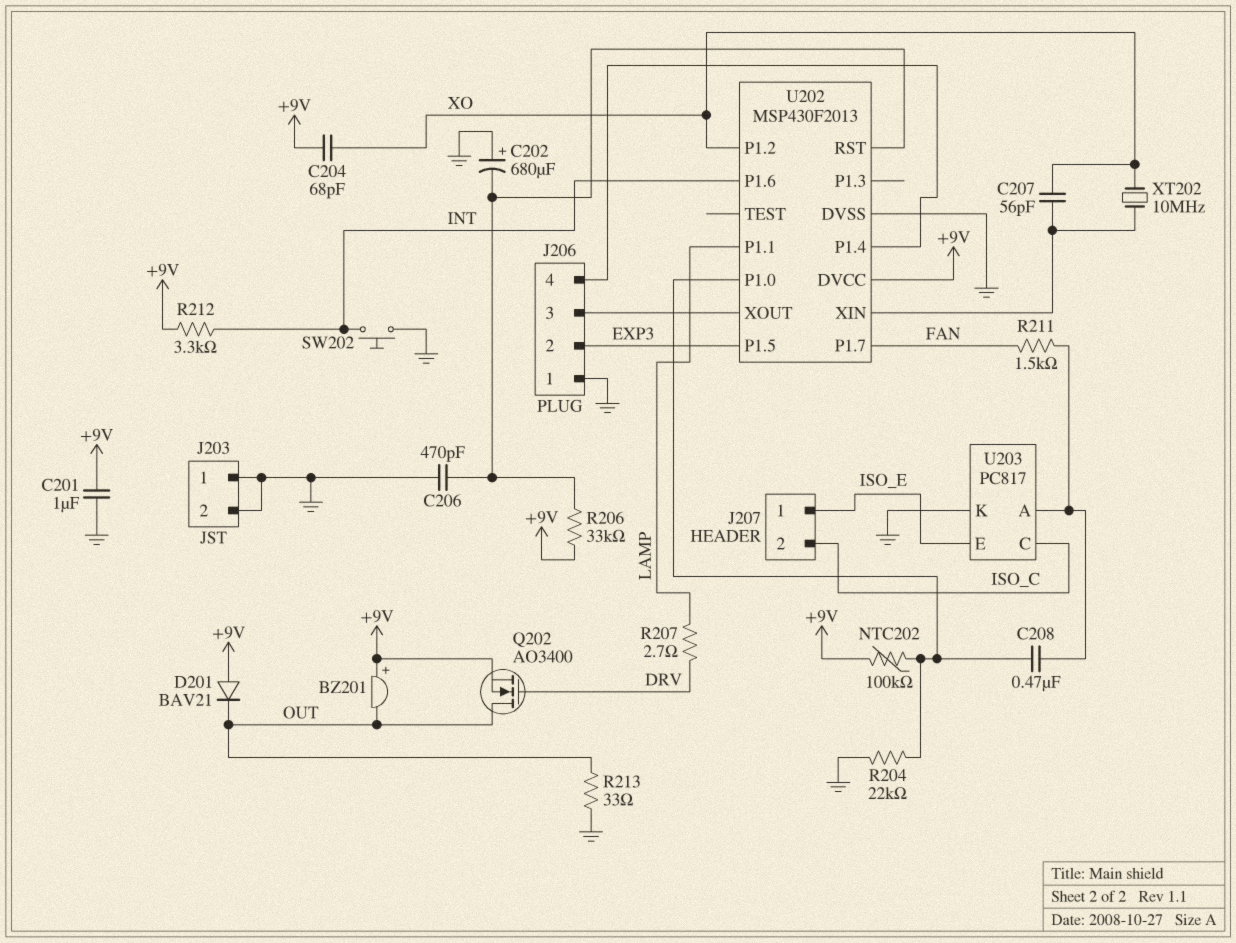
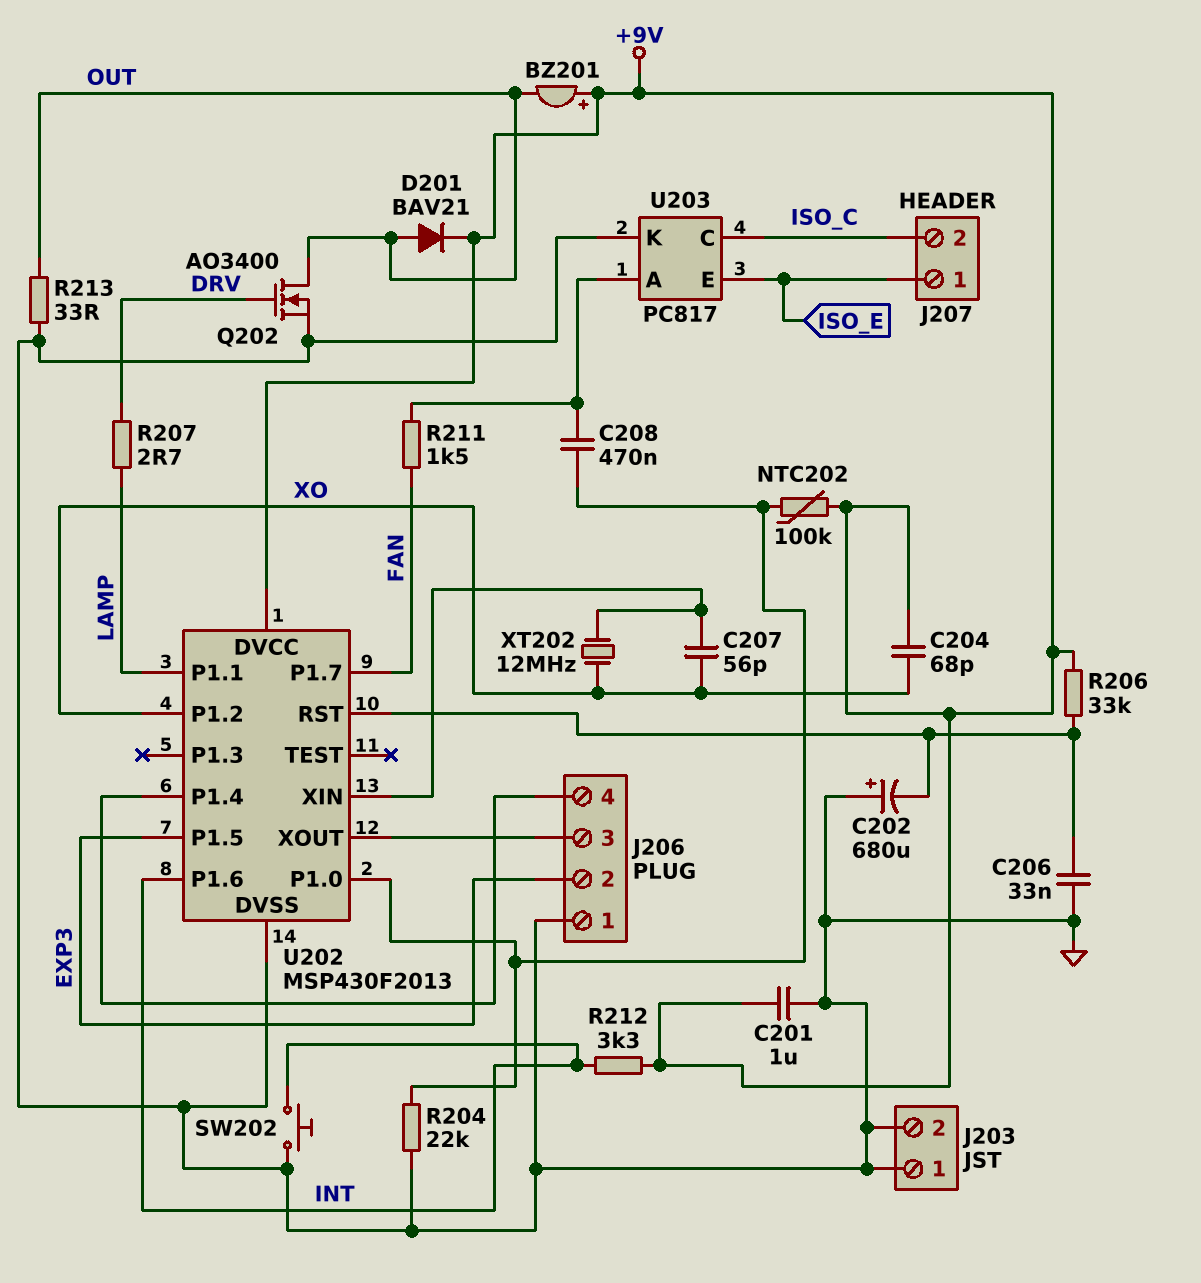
C206: 470pF (GND, U202/RST) -> 33nF (GND, U202/RST)
D201: diode BAV21 (A +9V, K OUT) -> diode BAV21 (A OUT, K +9V)
Q202: NMOS AO3400 (G DRV, D OUT, S +9V) -> NMOS AO3400 (G DRV, D OUT, S GND)
XT202: 10MHz (U202/XIN, XO) -> 12MHz (U202/XIN, XO)

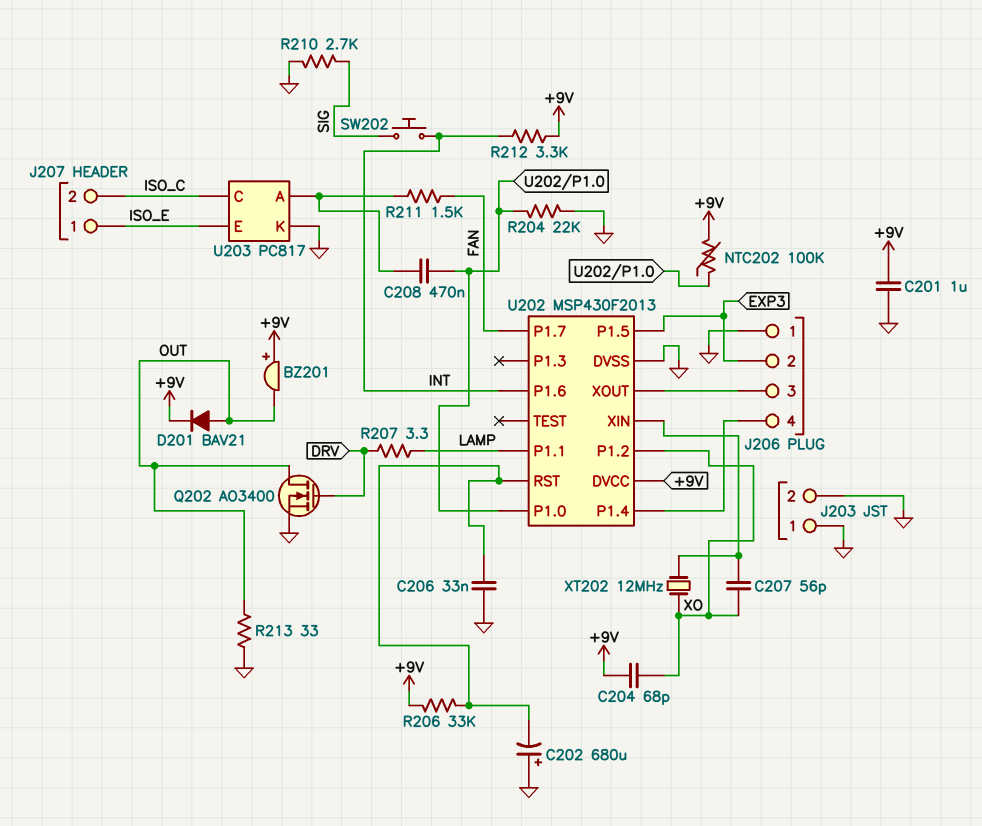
R207: 2.7 (DRV, LAMP) -> 3.3 (DRV, LAMP)
R210: none -> 2.7k (GND, SIG)
SW202: button (GND, INT) -> button (INT, SIG)

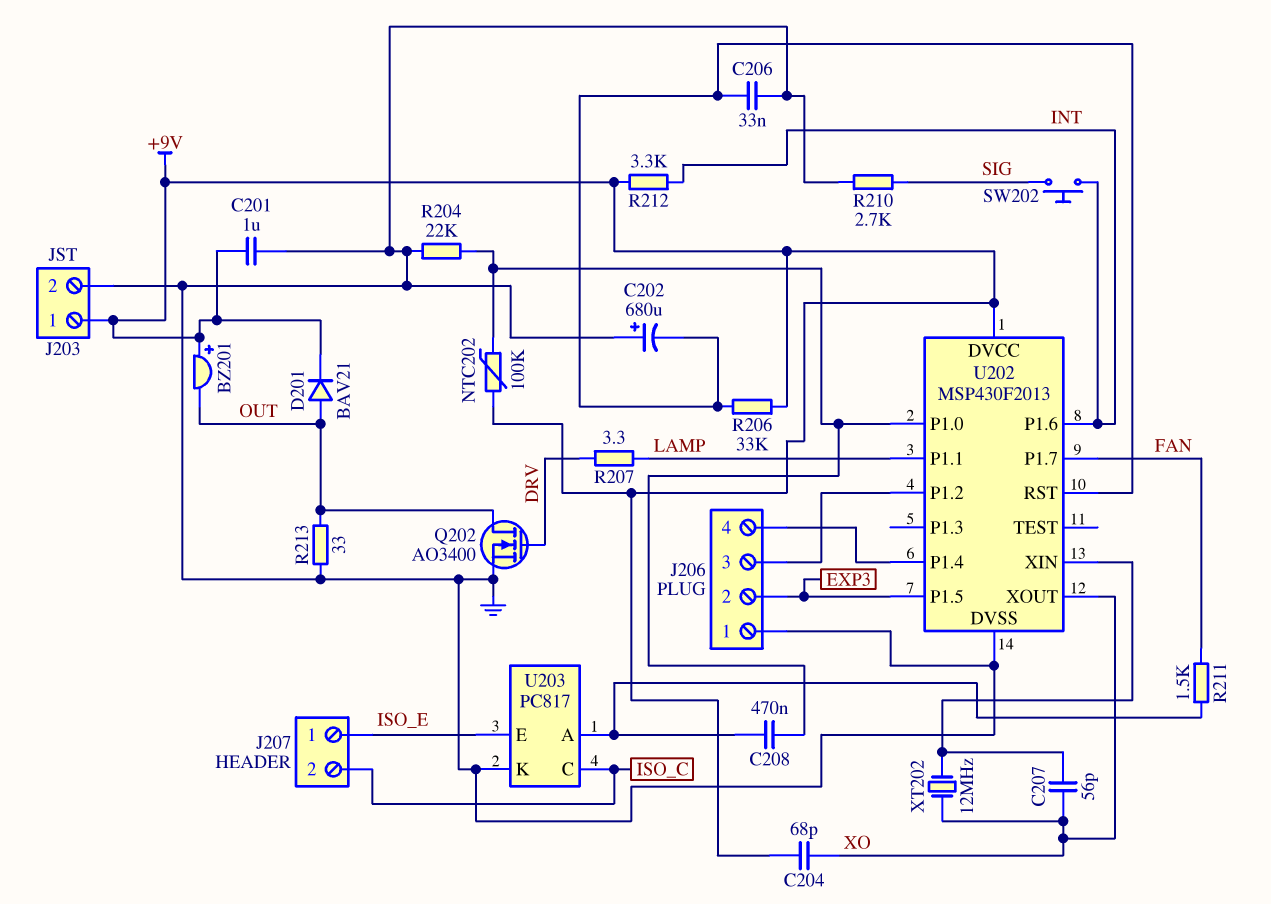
J203 pin 1: GND -> +9V
U202 pin P1.2: XO -> J206/3
U202 pin XOUT: J206/3 -> XO

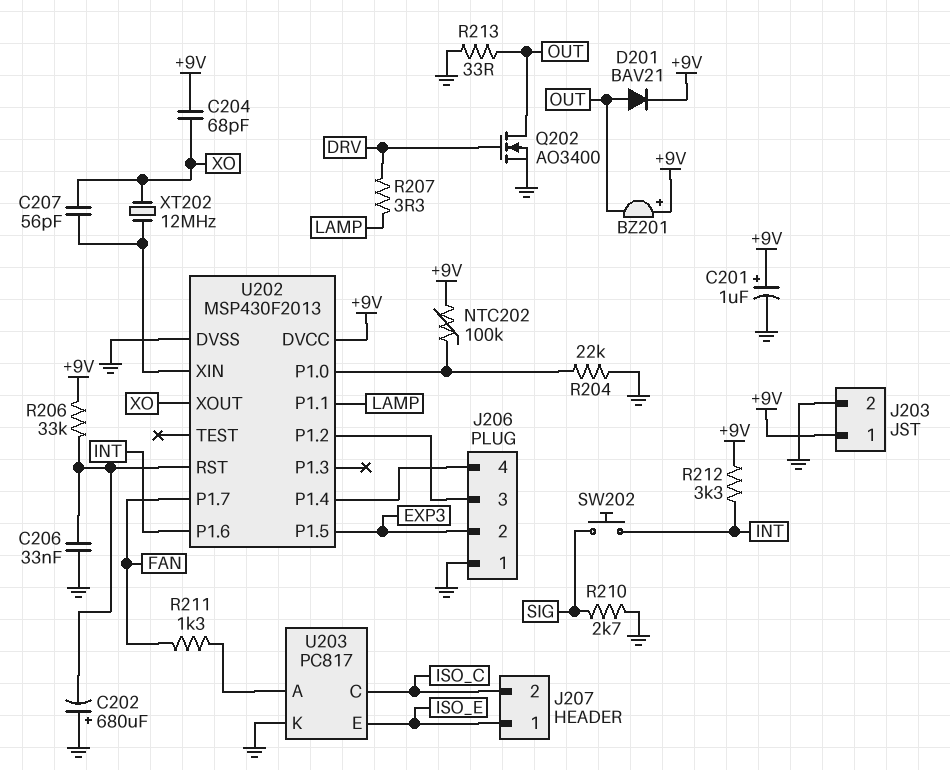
C201: 1uF (+9V, GND) -> 1uF (plus +9V, minus GND)
C208: 470nF (U202/P1.0, U203/A) -> none
R211: 1.5k (FAN, U203/A) -> 1.3k (FAN, U203/A)

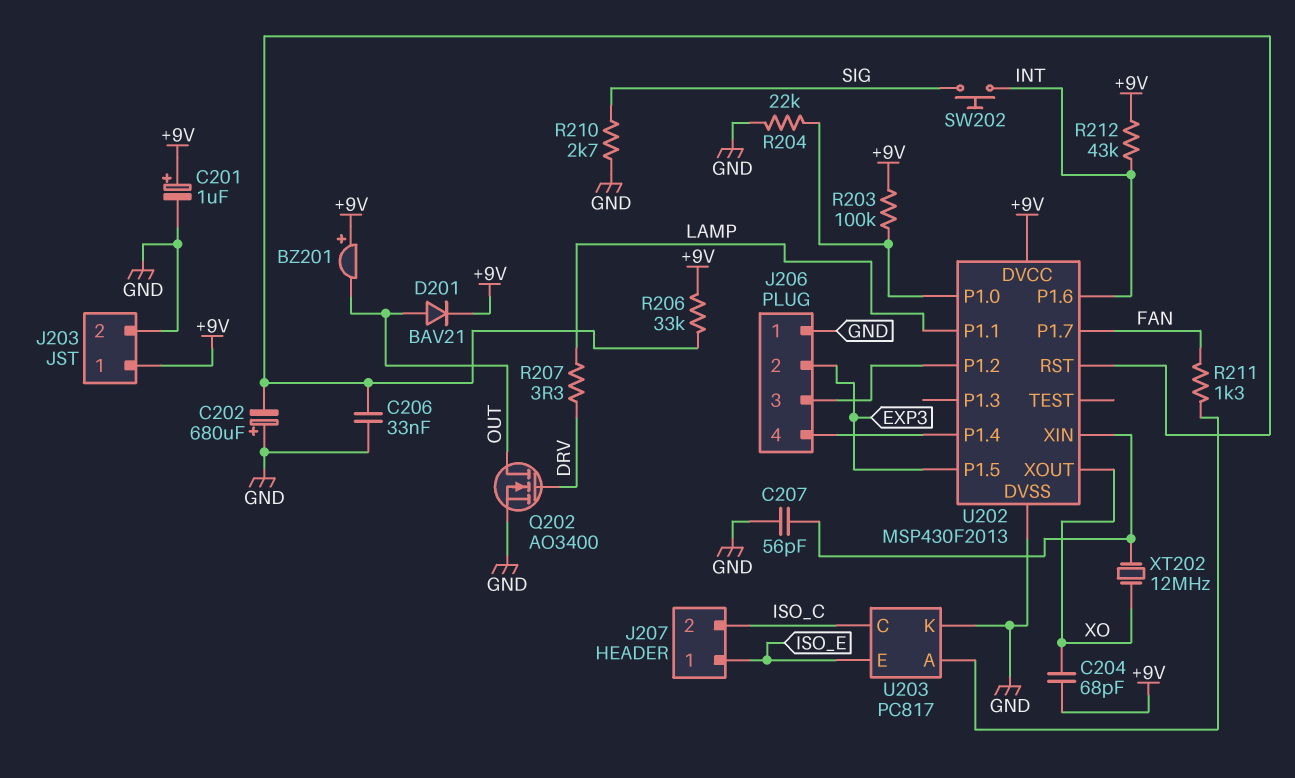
C207: 56pF (U202/XIN, XO) -> 56pF (GND, U202/XIN)
NTC202: 100k (+9V, U202/P1.0) -> none
R203: none -> 100k (+9V, U202/P1.0)
R212: 3.3k (+9V, INT) -> 43k (+9V, INT)
R213: 33 (GND, OUT) -> none

